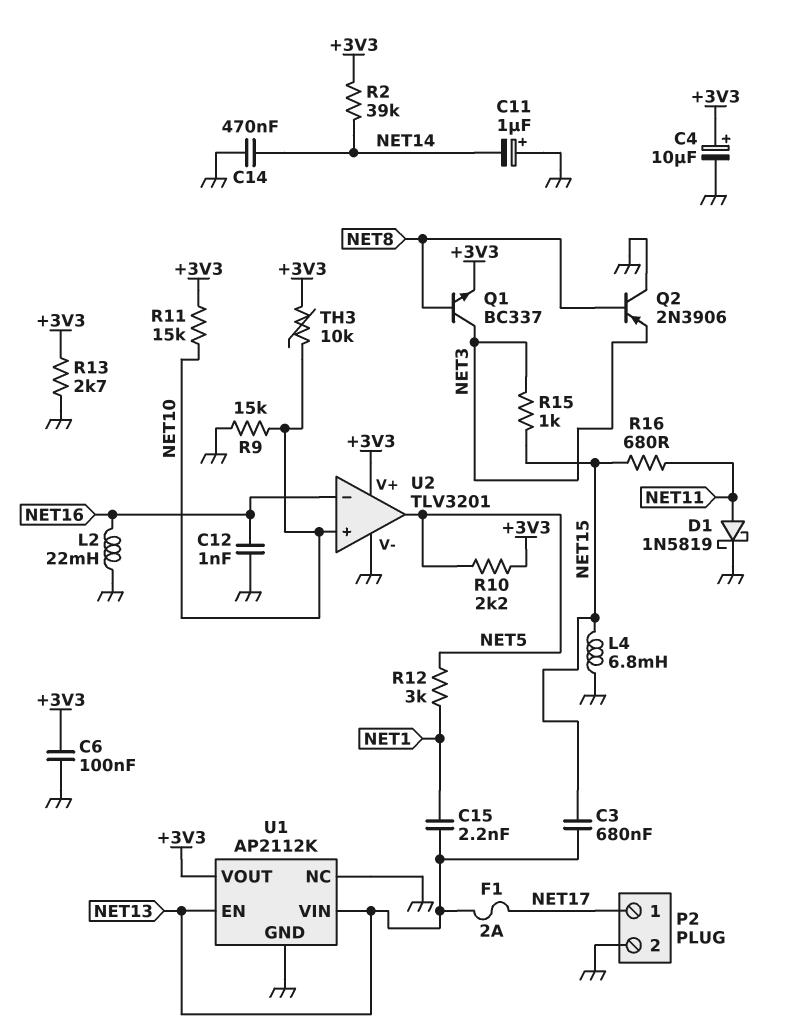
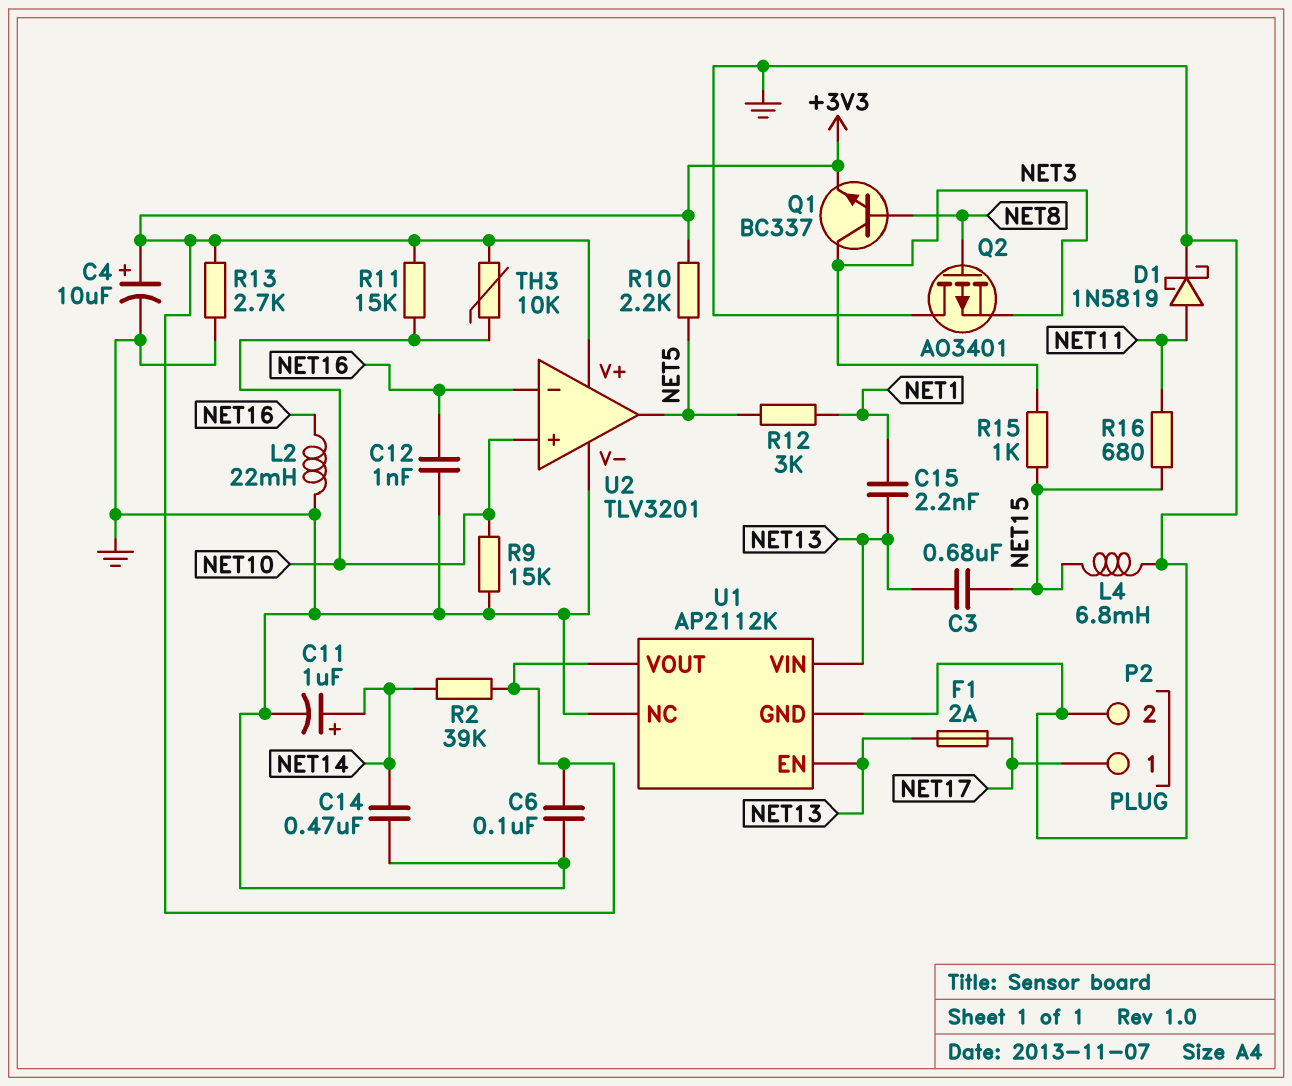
C11: 1uF (plus GND, minus NET14) -> 1uF (plus NET14, minus GND)
Q2: PNP 2N3906 (B NET8, C GND, E NET3) -> PMOS AO3401 (G NET8, D GND, S NET3)

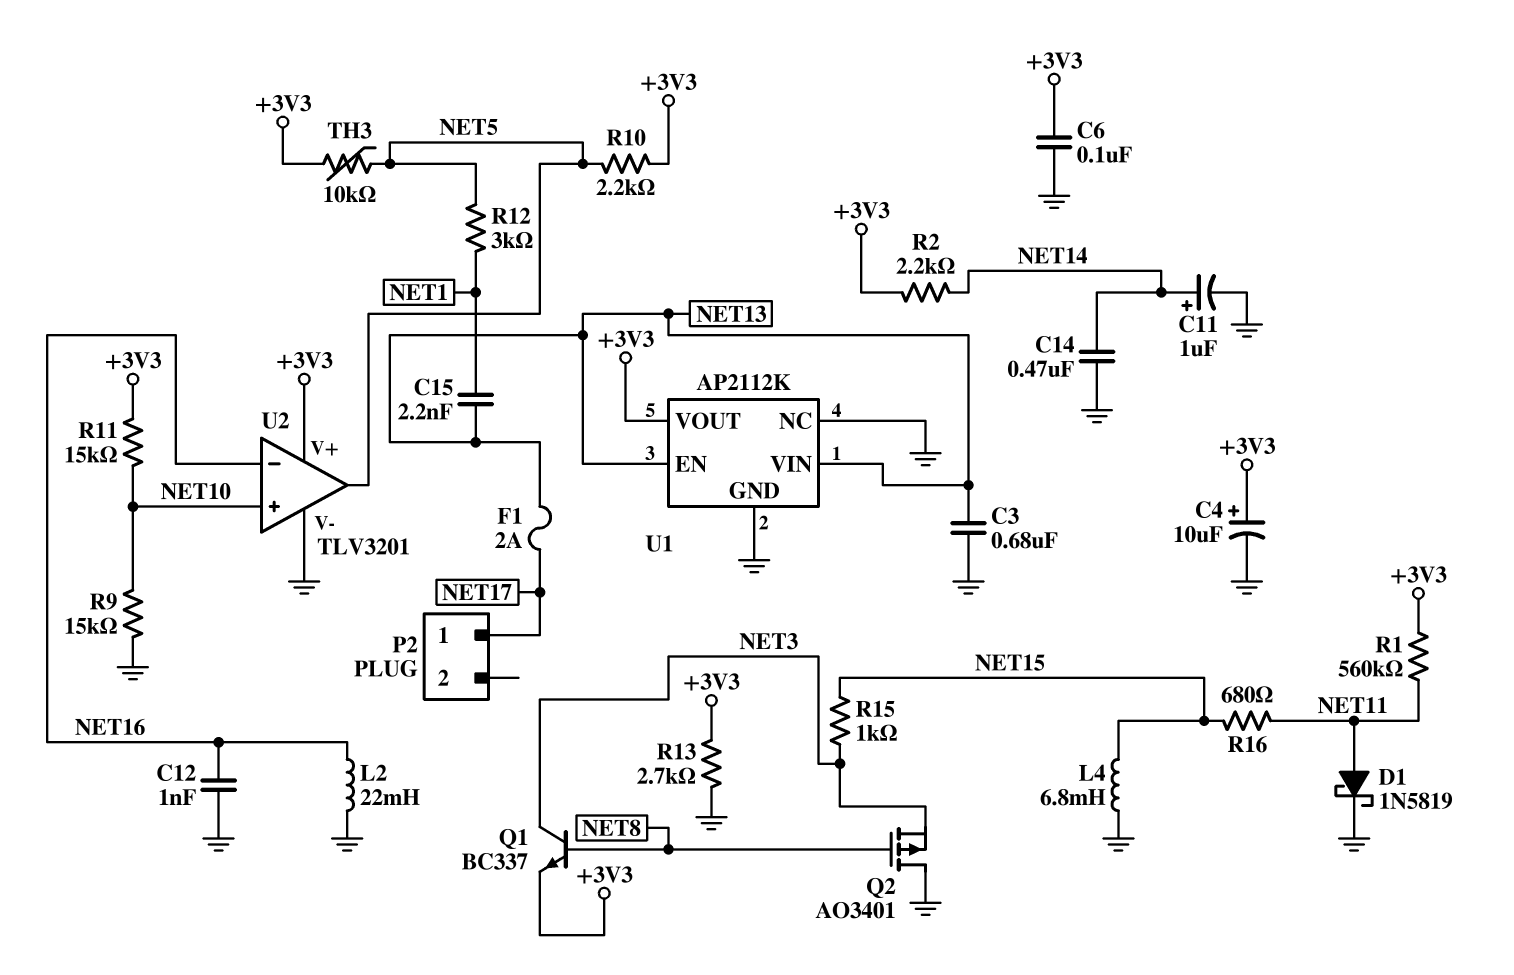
C3: 680nF (NET13, NET15) -> 680nF (GND, NET13)
P2 pin 2: GND -> none
R1: none -> 560k (+3V3, NET11)
R2: 39k (+3V3, NET14) -> 2.2k (+3V3, NET14)
TH3: 10k (+3V3, NET10) -> 10k (+3V3, NET5)

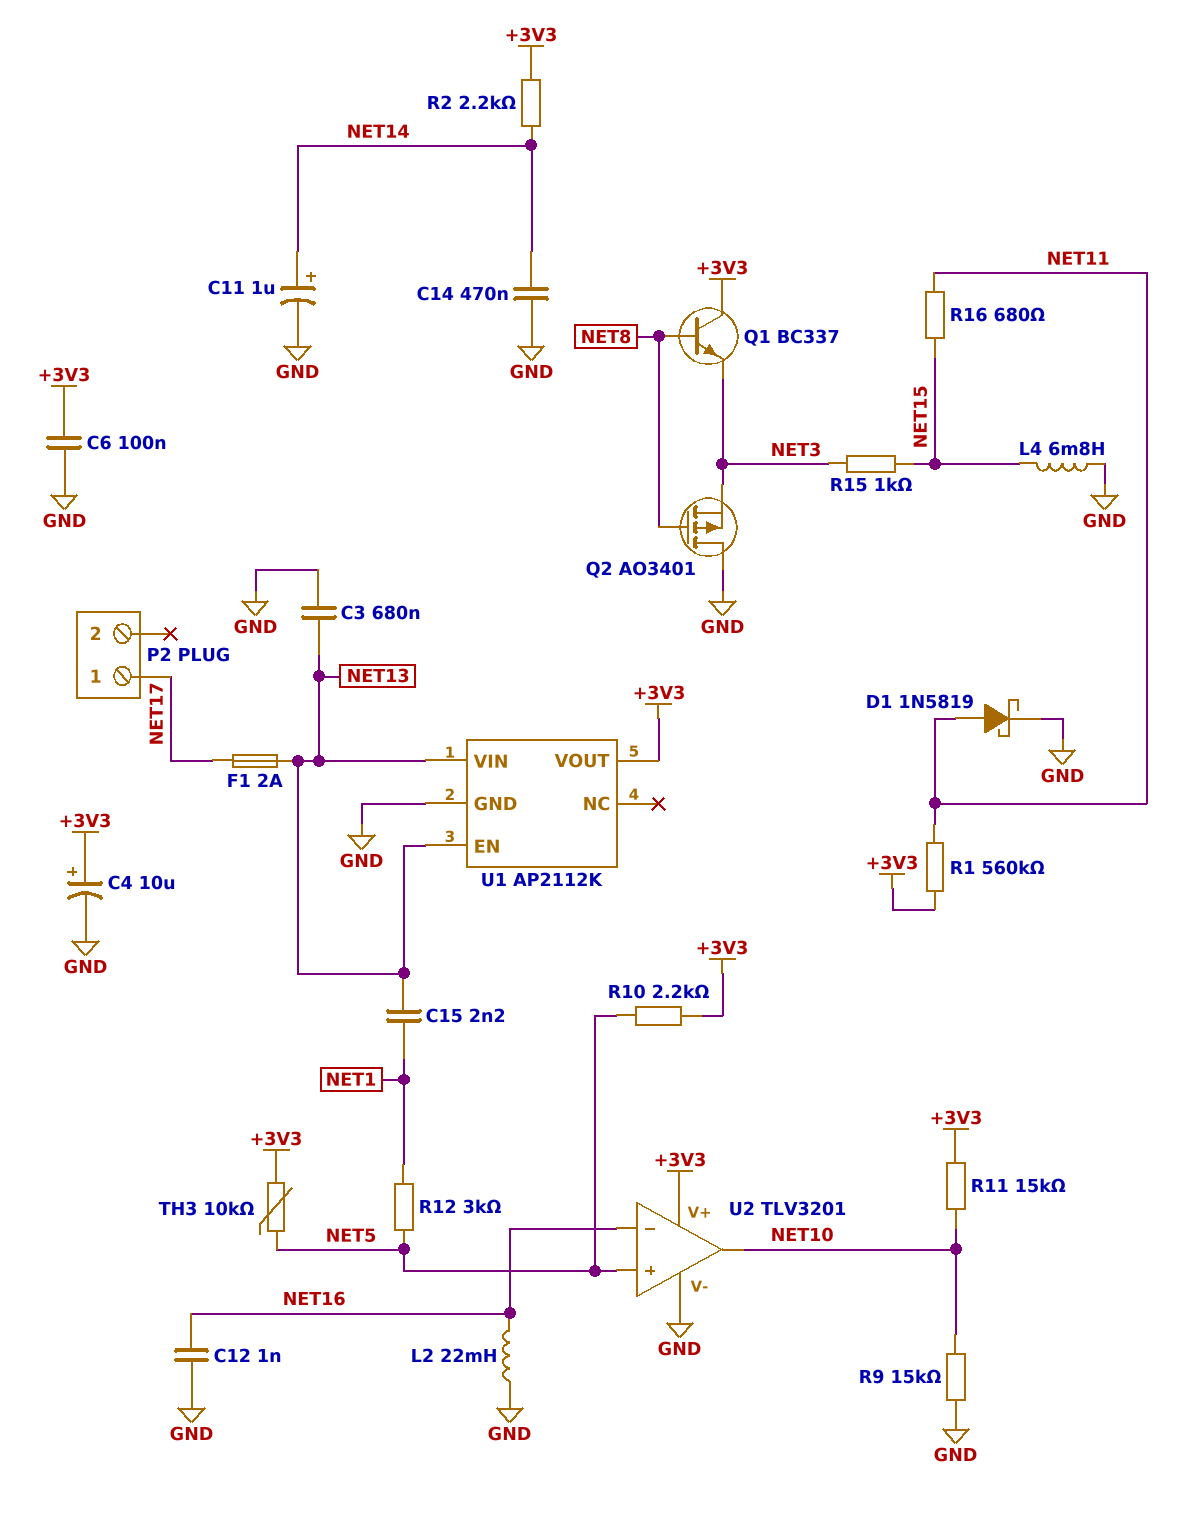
Q1: NPN BC337 (B NET8, C NET3, E +3V3) -> NPN BC337 (B NET8, C +3V3, E NET3)
R13: 2.7k (+3V3, GND) -> none
U1 pin NC: GND -> none
U2 pin in+: NET10 -> NET5
U2 pin out: NET5 -> NET10

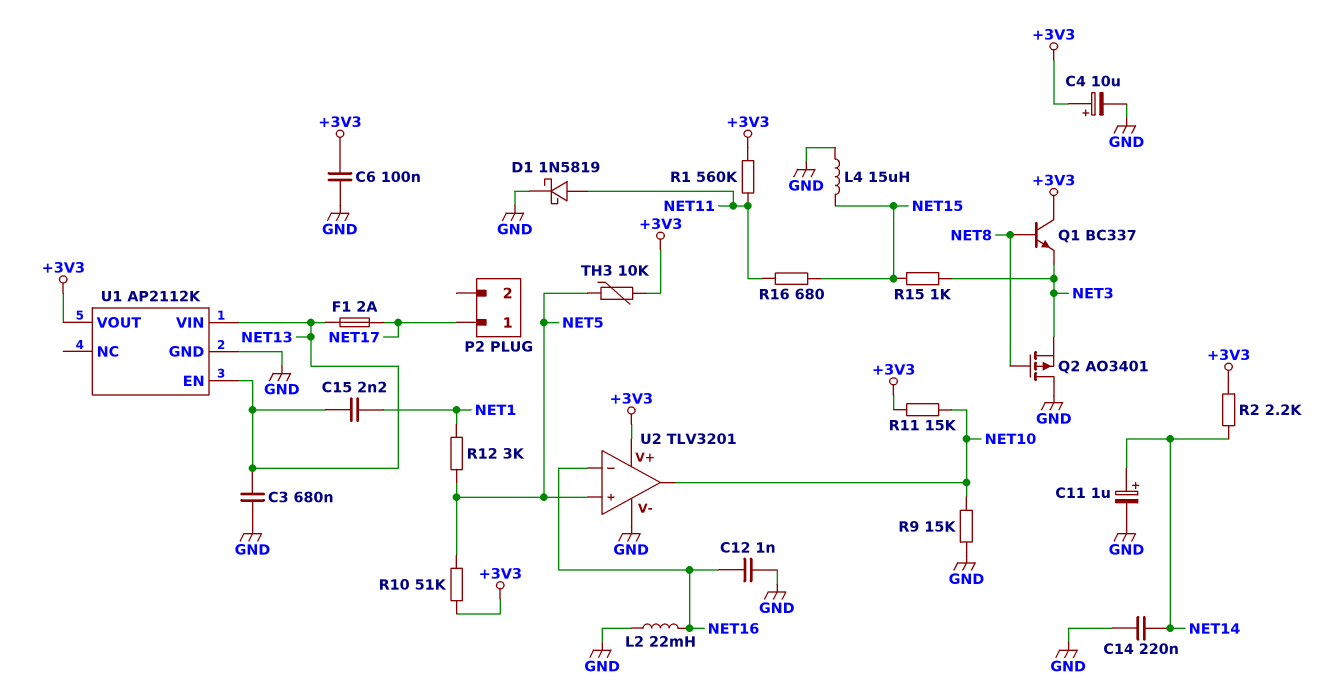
C14: 470nF (GND, NET14) -> 220nF (GND, NET14)
L4: 6.8mH (GND, NET15) -> 15uH (GND, NET15)
R10: 2.2k (+3V3, NET5) -> 51k (+3V3, NET5)

